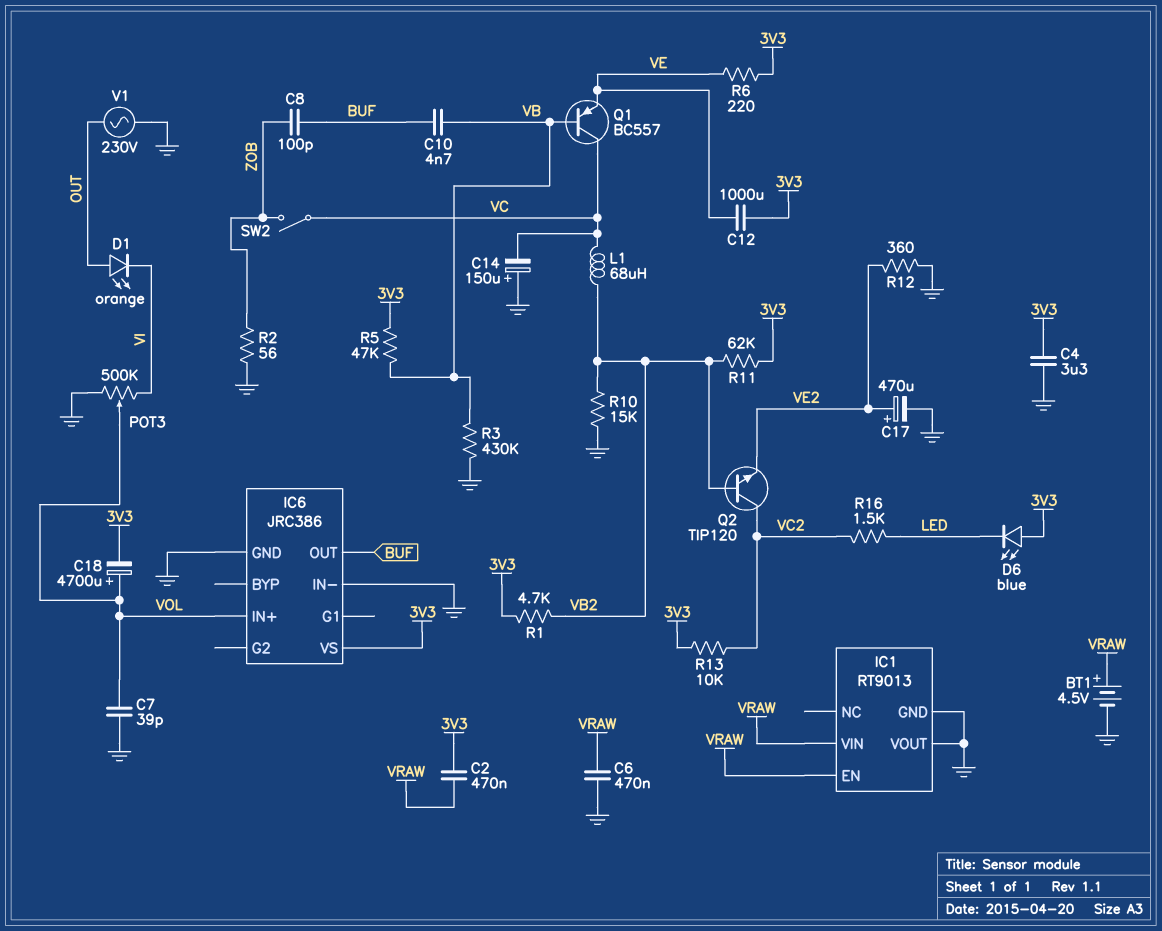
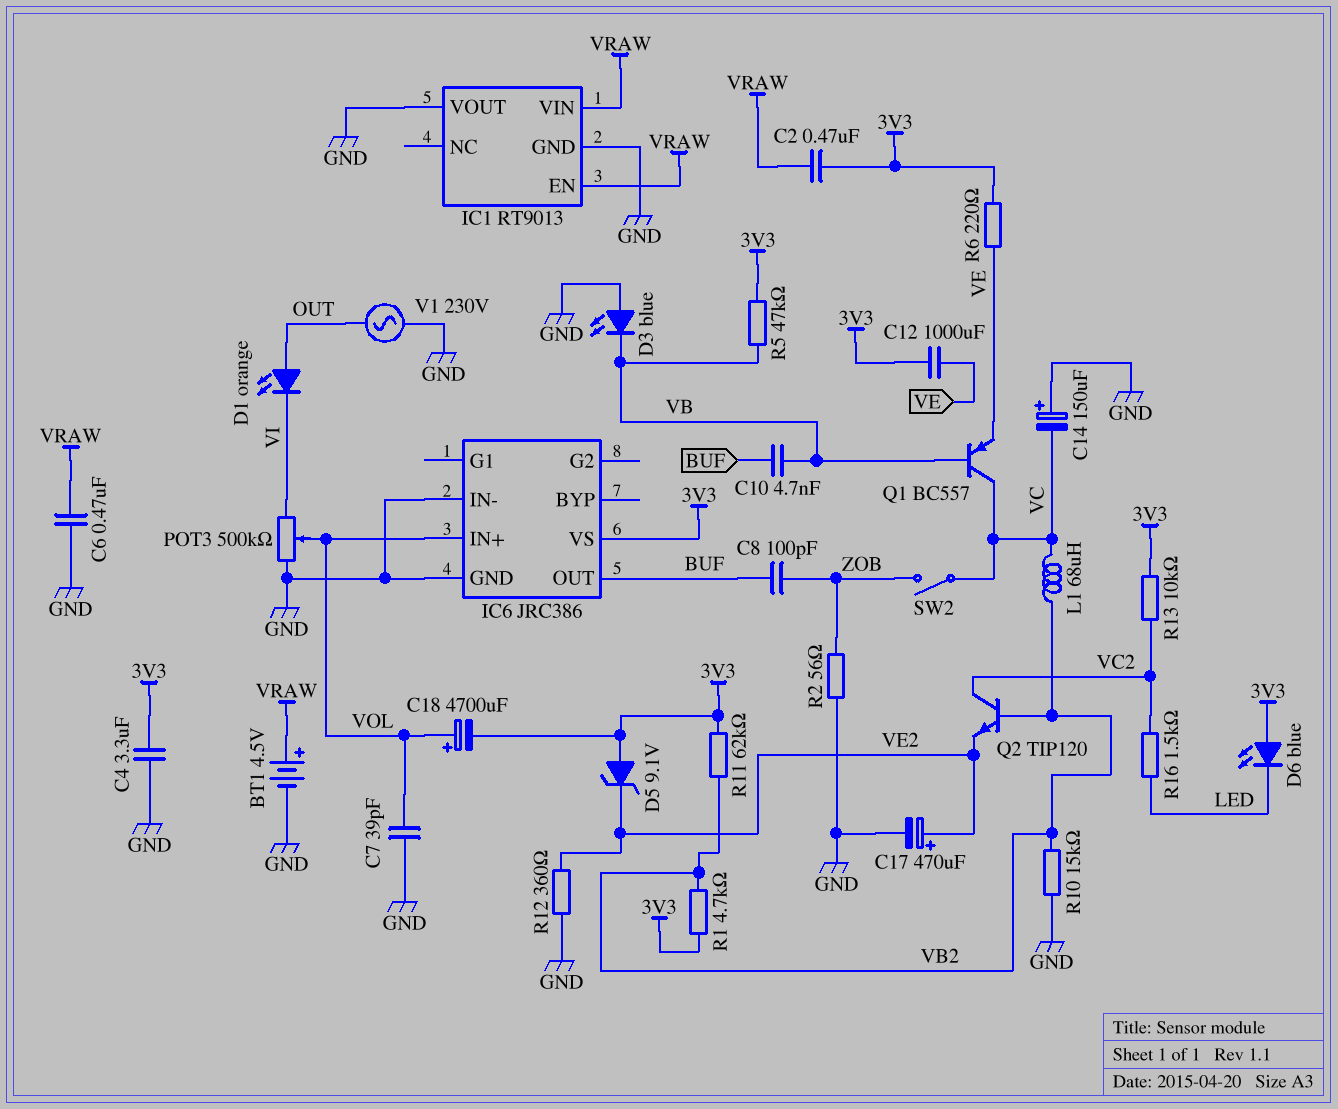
D3: none -> LED blue (A GND, K VB)
D5: none -> zener 9.1V (A 3V3, K VE2)
R3: 430k (GND, VB) -> none

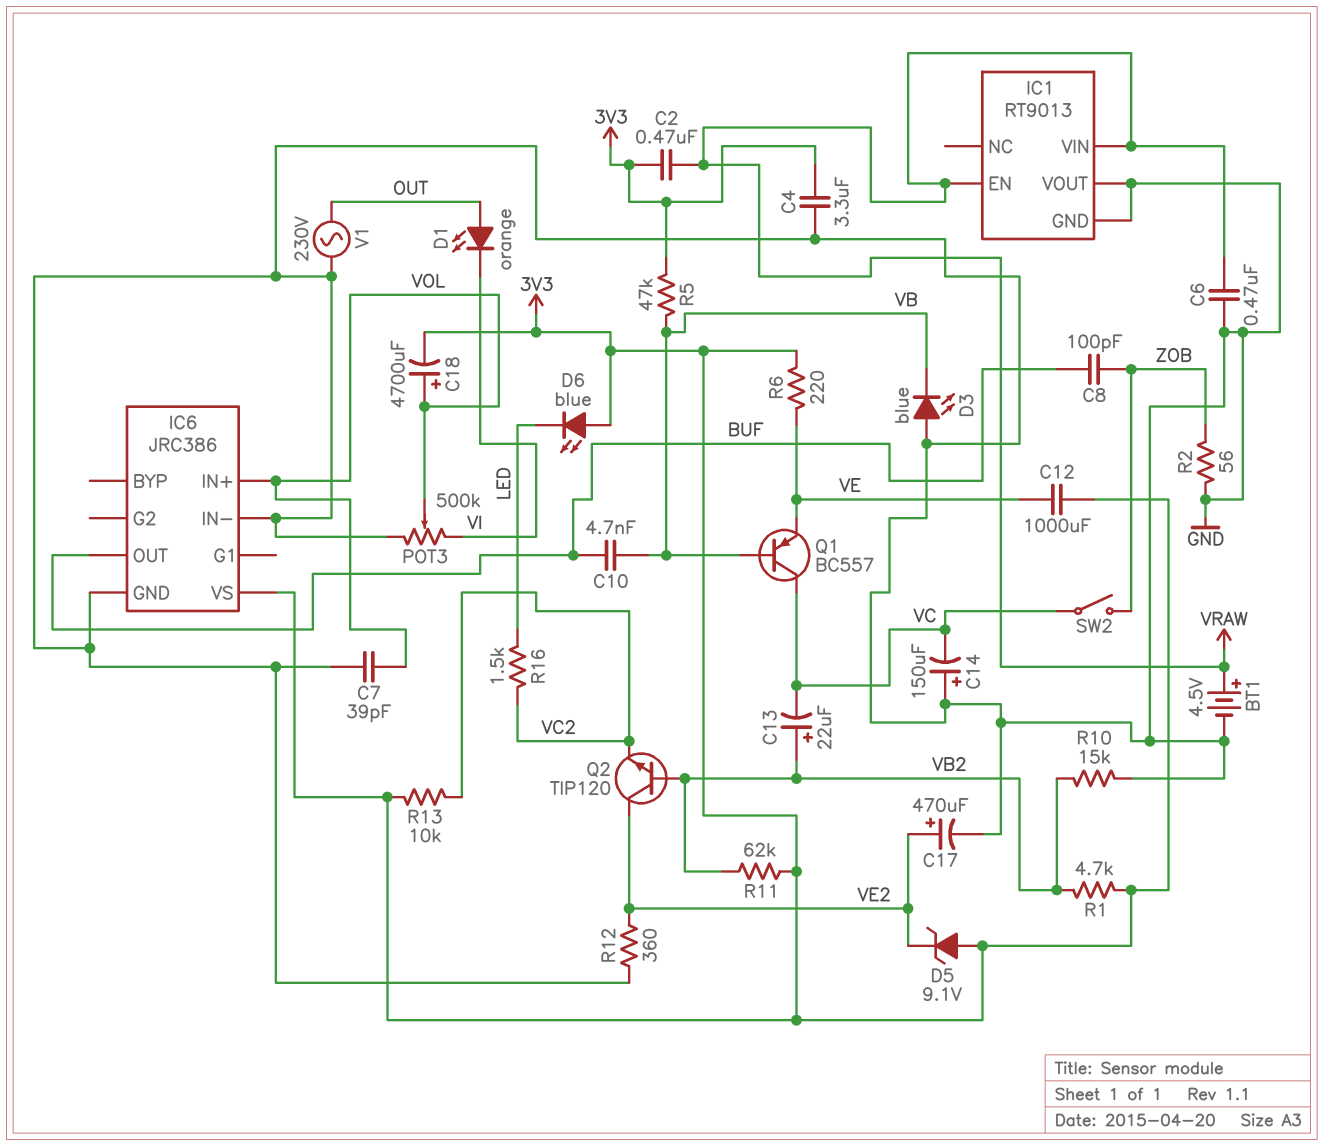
C13: none -> 22uF (plus VB2, minus VC)
L1: 68uH (VB2, VC) -> none
Q2: NPN TIP120 (B VB2, C VC2, E VE2) -> NPN TIP120 (B VB2, C VE2, E VC2)

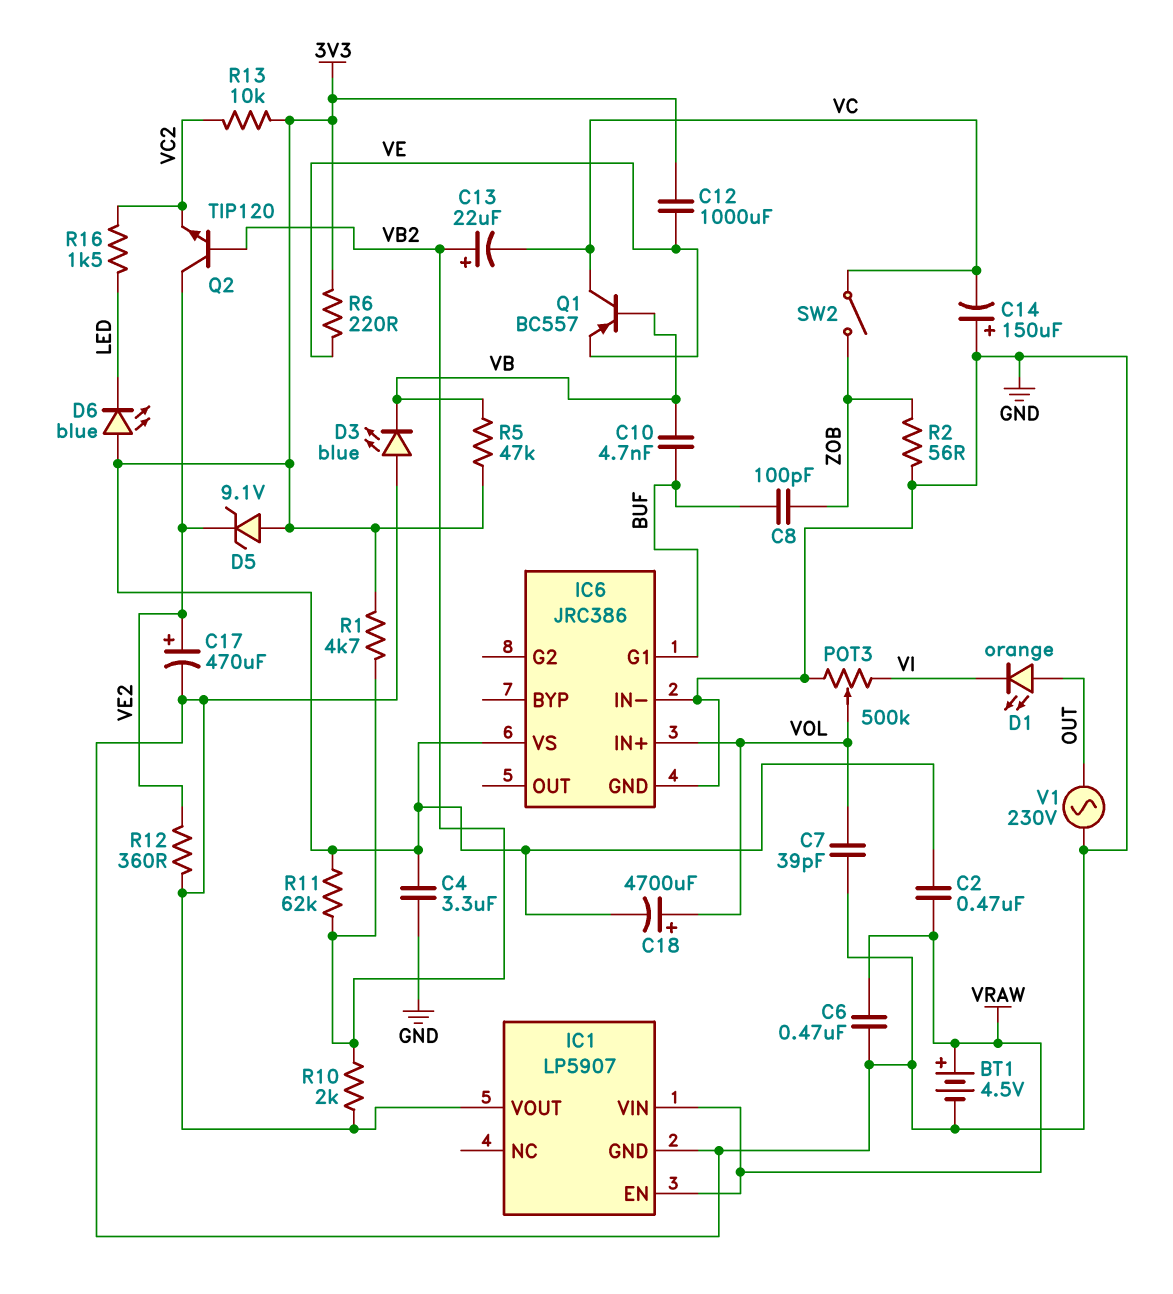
IC1: RT9013 -> LP5907
IC6 pin G1: none -> BUF
IC6 pin OUT: BUF -> none
R10: 15k (GND, VB2) -> 2k (GND, VB2)

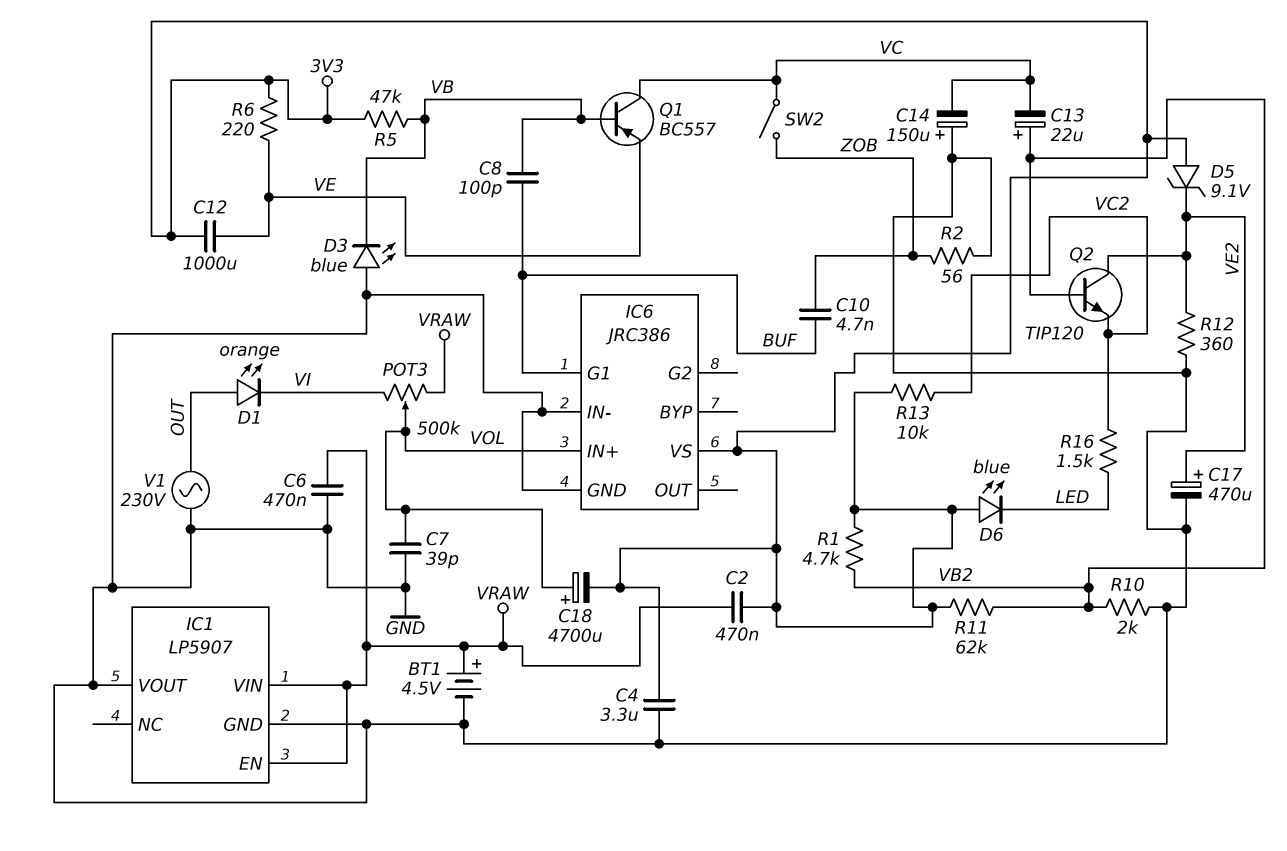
C8: 100pF (BUF, ZOB) -> 100pF (BUF, VB)
C10: 4.7nF (BUF, VB) -> 4.7nF (BUF, ZOB)
POT3: 500k (GND, VI, wiper VOL) -> 500k (VI, VRAW, wiper VOL)

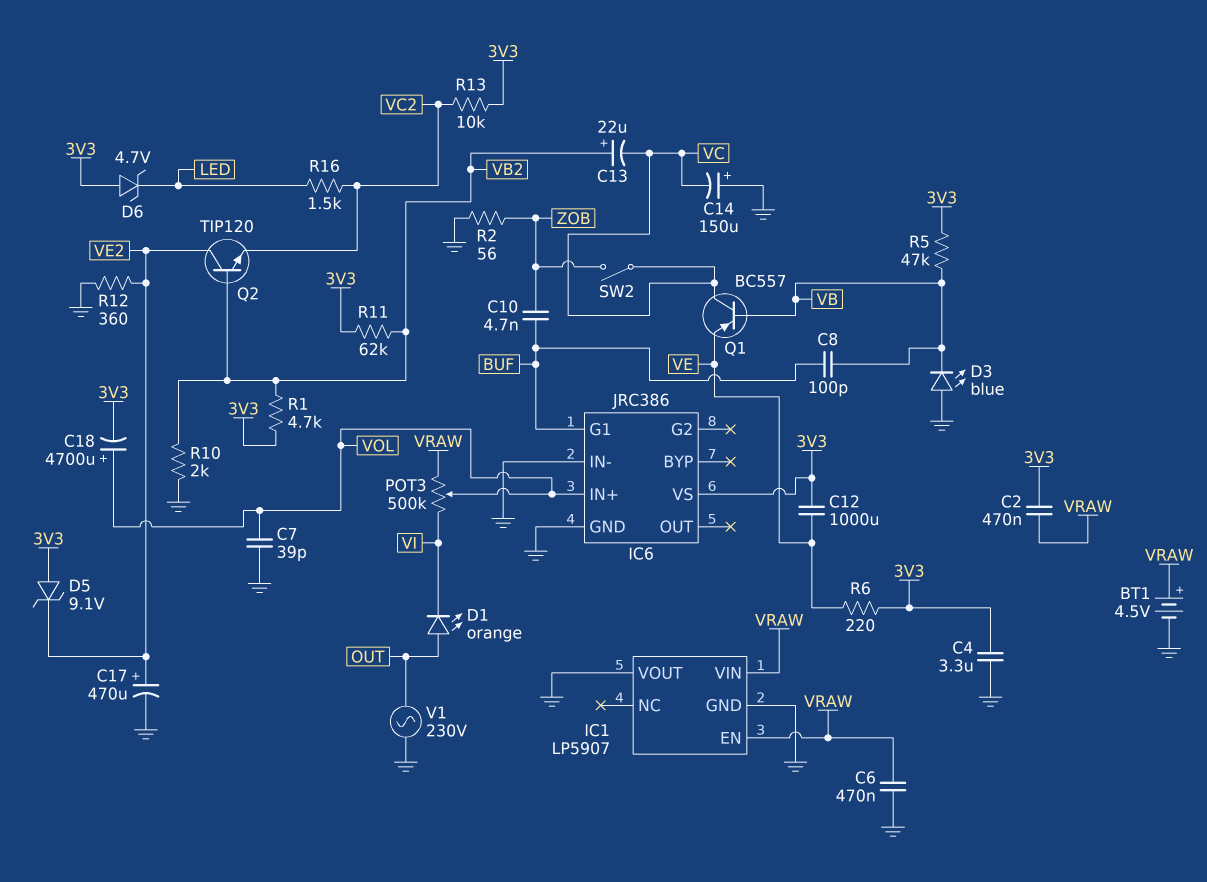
D6: LED blue (A 3V3, K LED) -> zener 4.7V (A 3V3, K LED)

